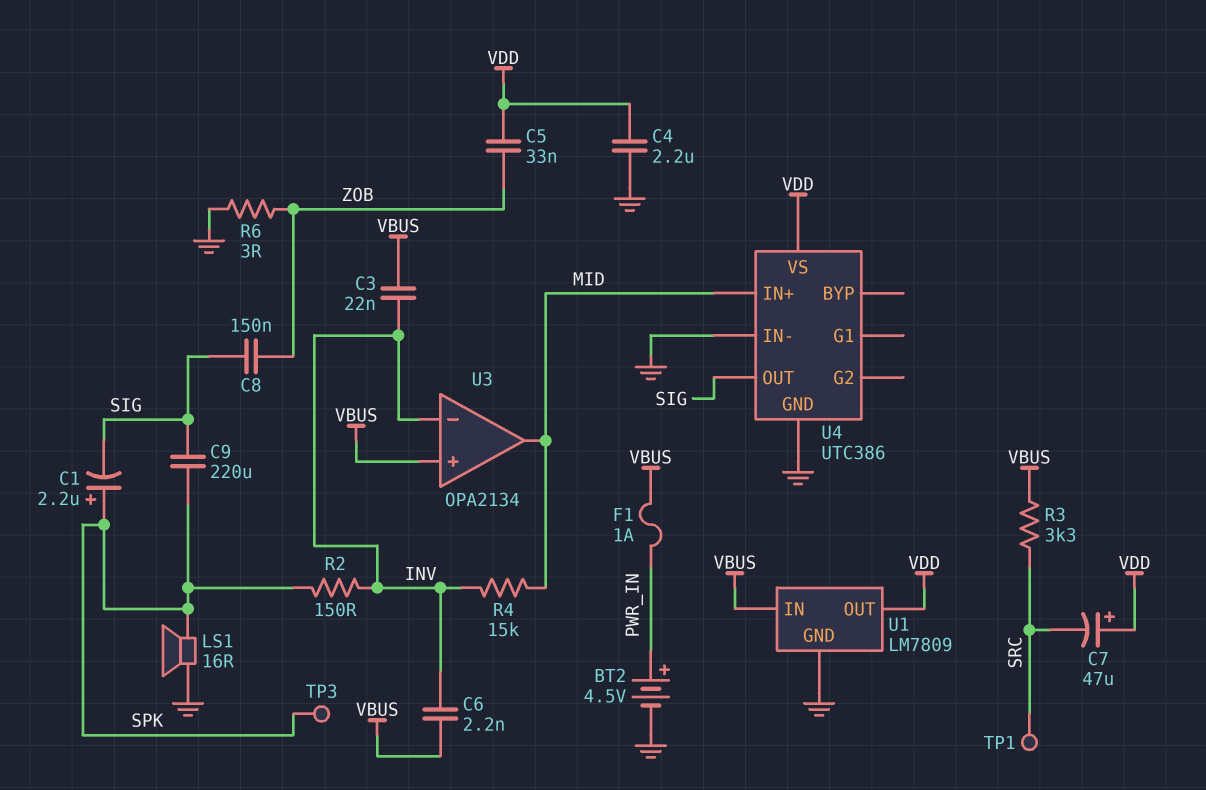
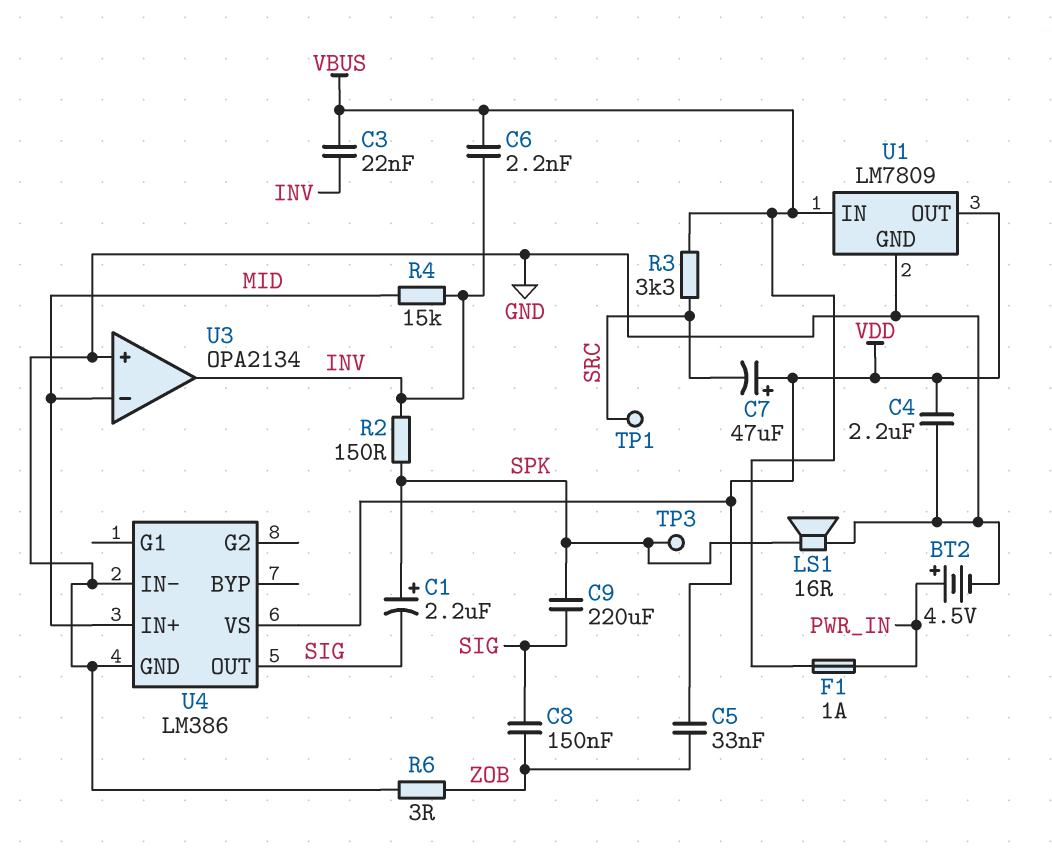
U3 pin in+: VBUS -> GND
U3 pin in-: INV -> MID
U3 pin out: MID -> INV
U4: UTC386 -> LM386

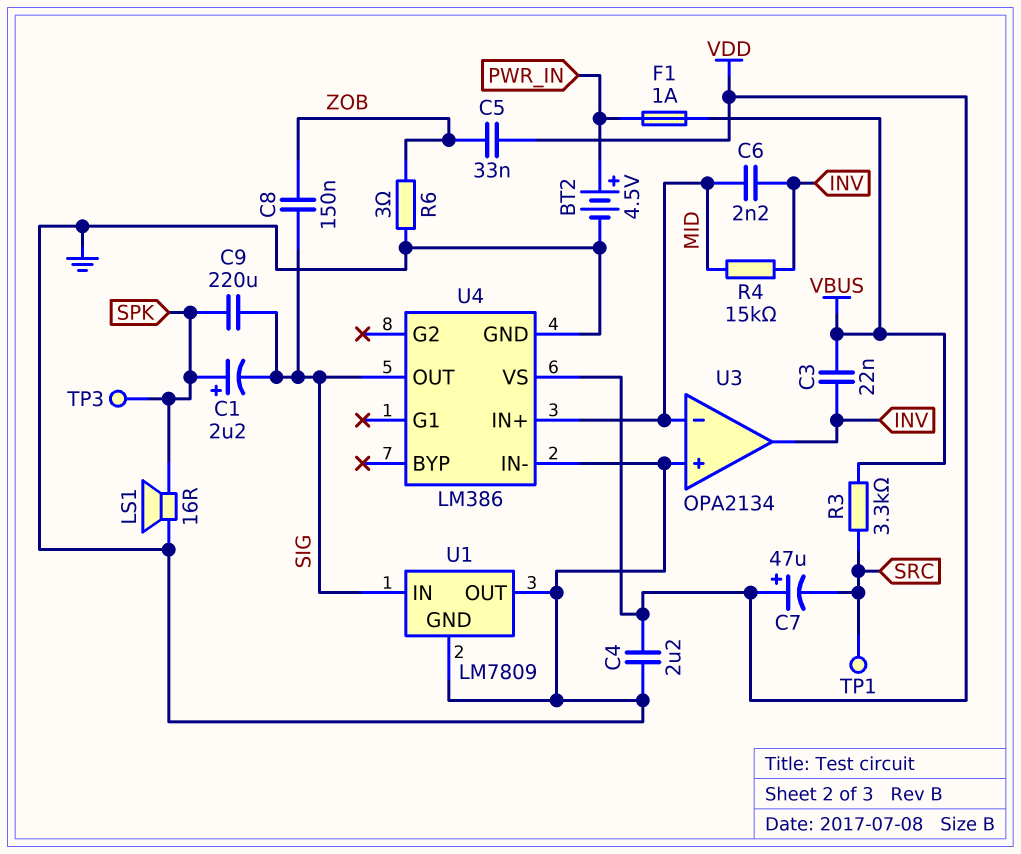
C6: 2.2nF (INV, VBUS) -> 2.2nF (INV, MID)
R2: 150 (INV, SPK) -> none
U1 pin IN: VBUS -> SIG
U1 pin OUT: VDD -> GND

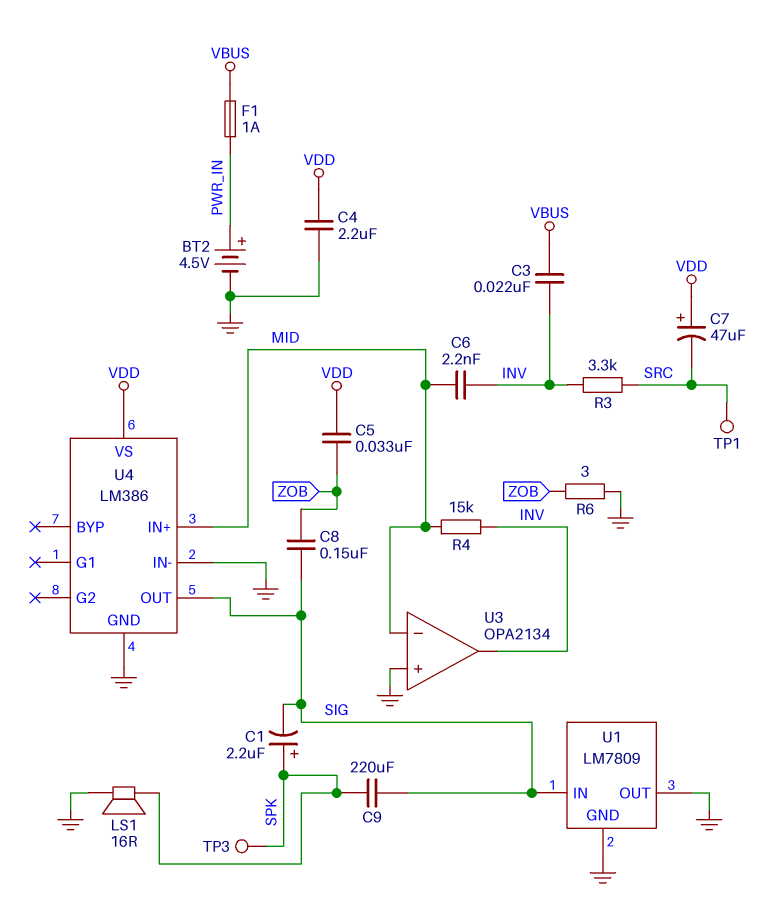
R3: 3.3k (SRC, VBUS) -> 3.3k (INV, SRC)

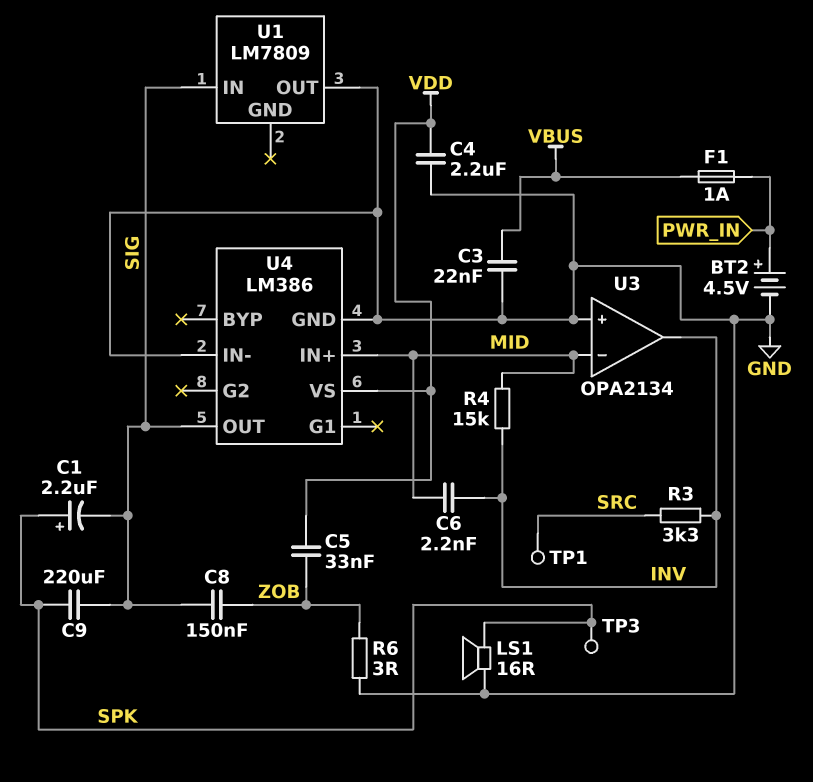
C3: 22nF (INV, VBUS) -> 22nF (GND, VBUS)
C7: 47uF (plus VDD, minus SRC) -> none
U1 pin GND: GND -> none

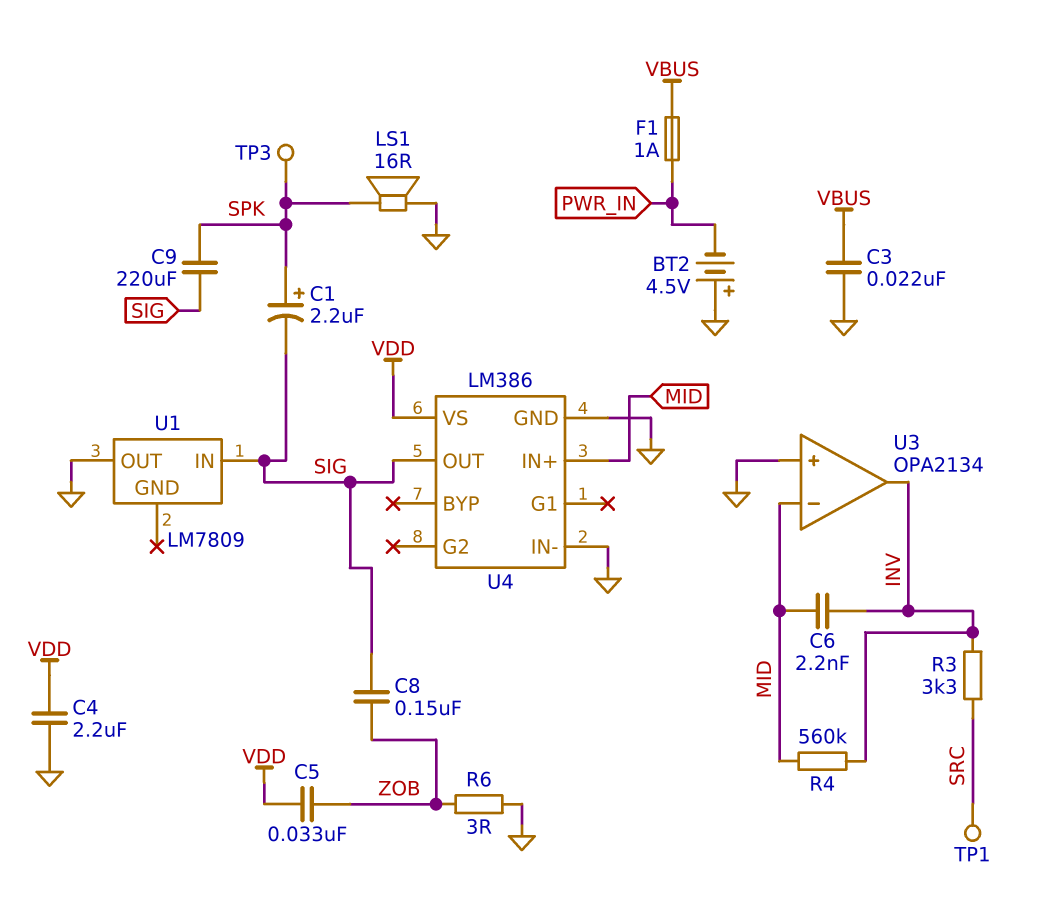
BT2: 4.5V (plus PWR_IN, minus GND) -> 4.5V (plus GND, minus PWR_IN)
R4: 15k (INV, MID) -> 560k (INV, MID)

